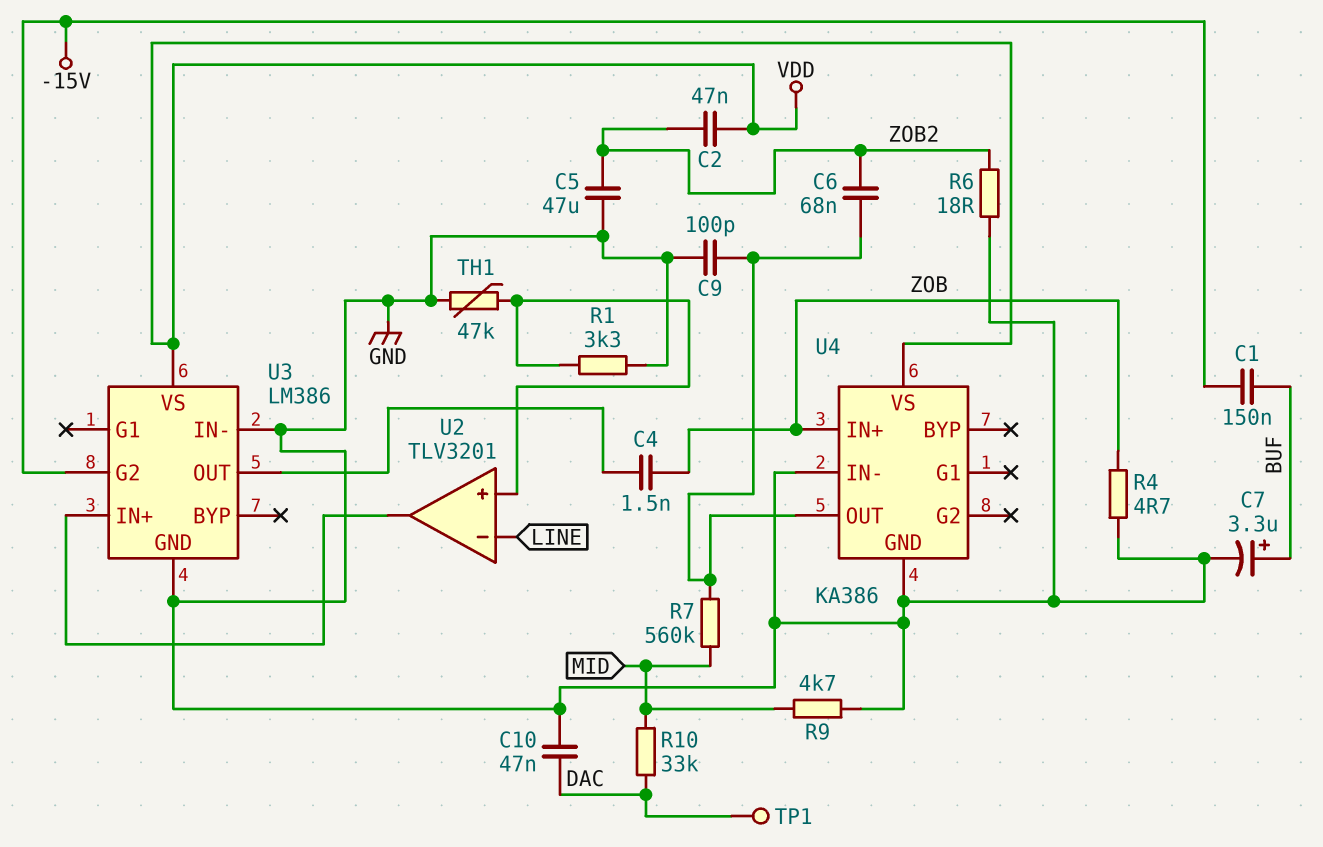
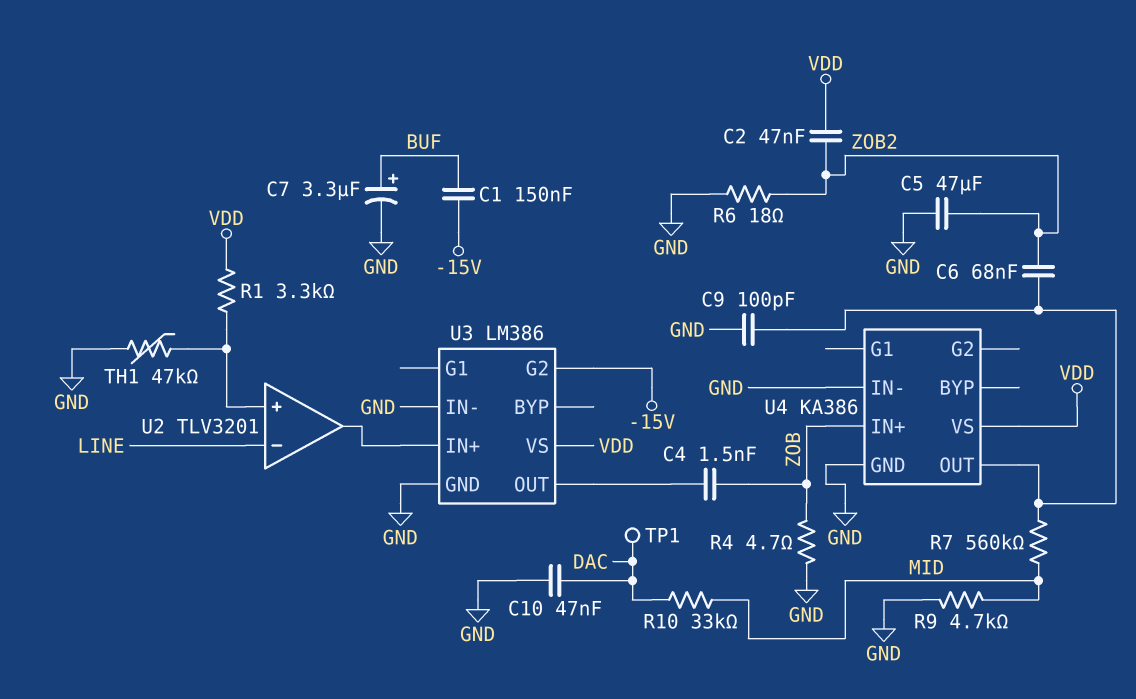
R1: 3.3k (GND, U2/in+) -> 3.3k (U2/in+, VDD)

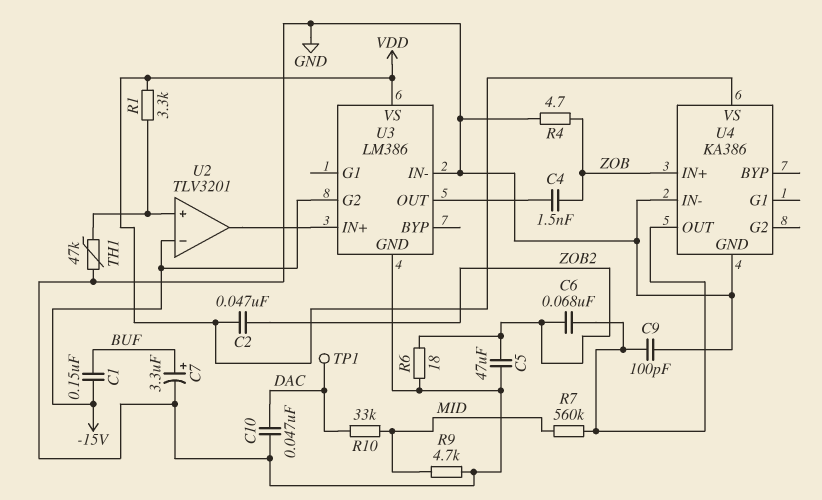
U2 pin in-: LINE -> -15V

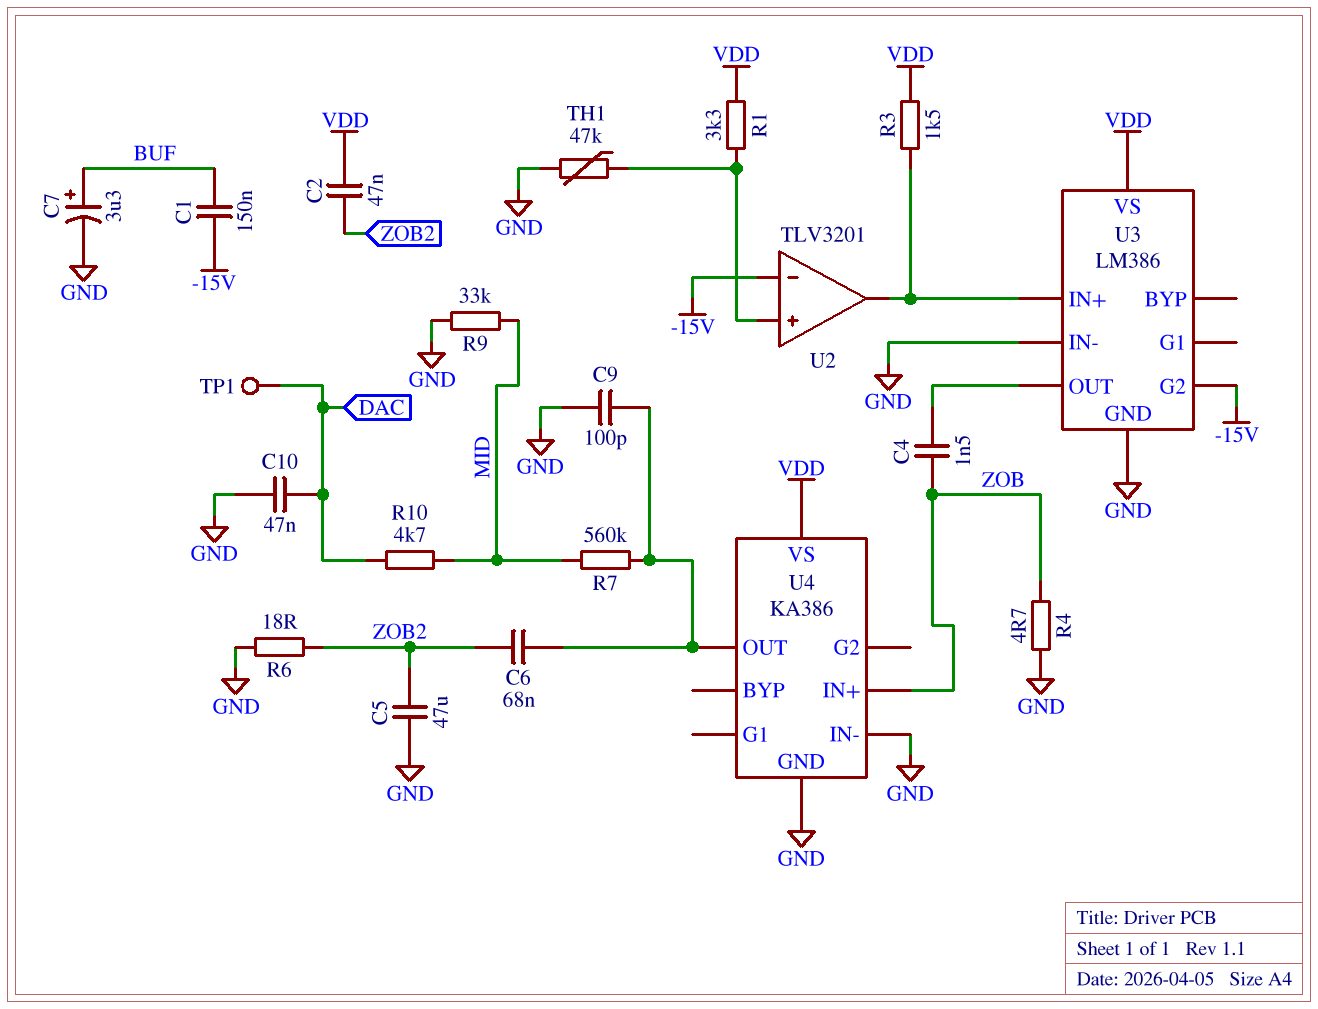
R3: none -> 1.5k (U2/out, VDD)
R9: 4.7k (GND, MID) -> 33k (GND, MID)
R10: 33k (DAC, MID) -> 4.7k (DAC, MID)

